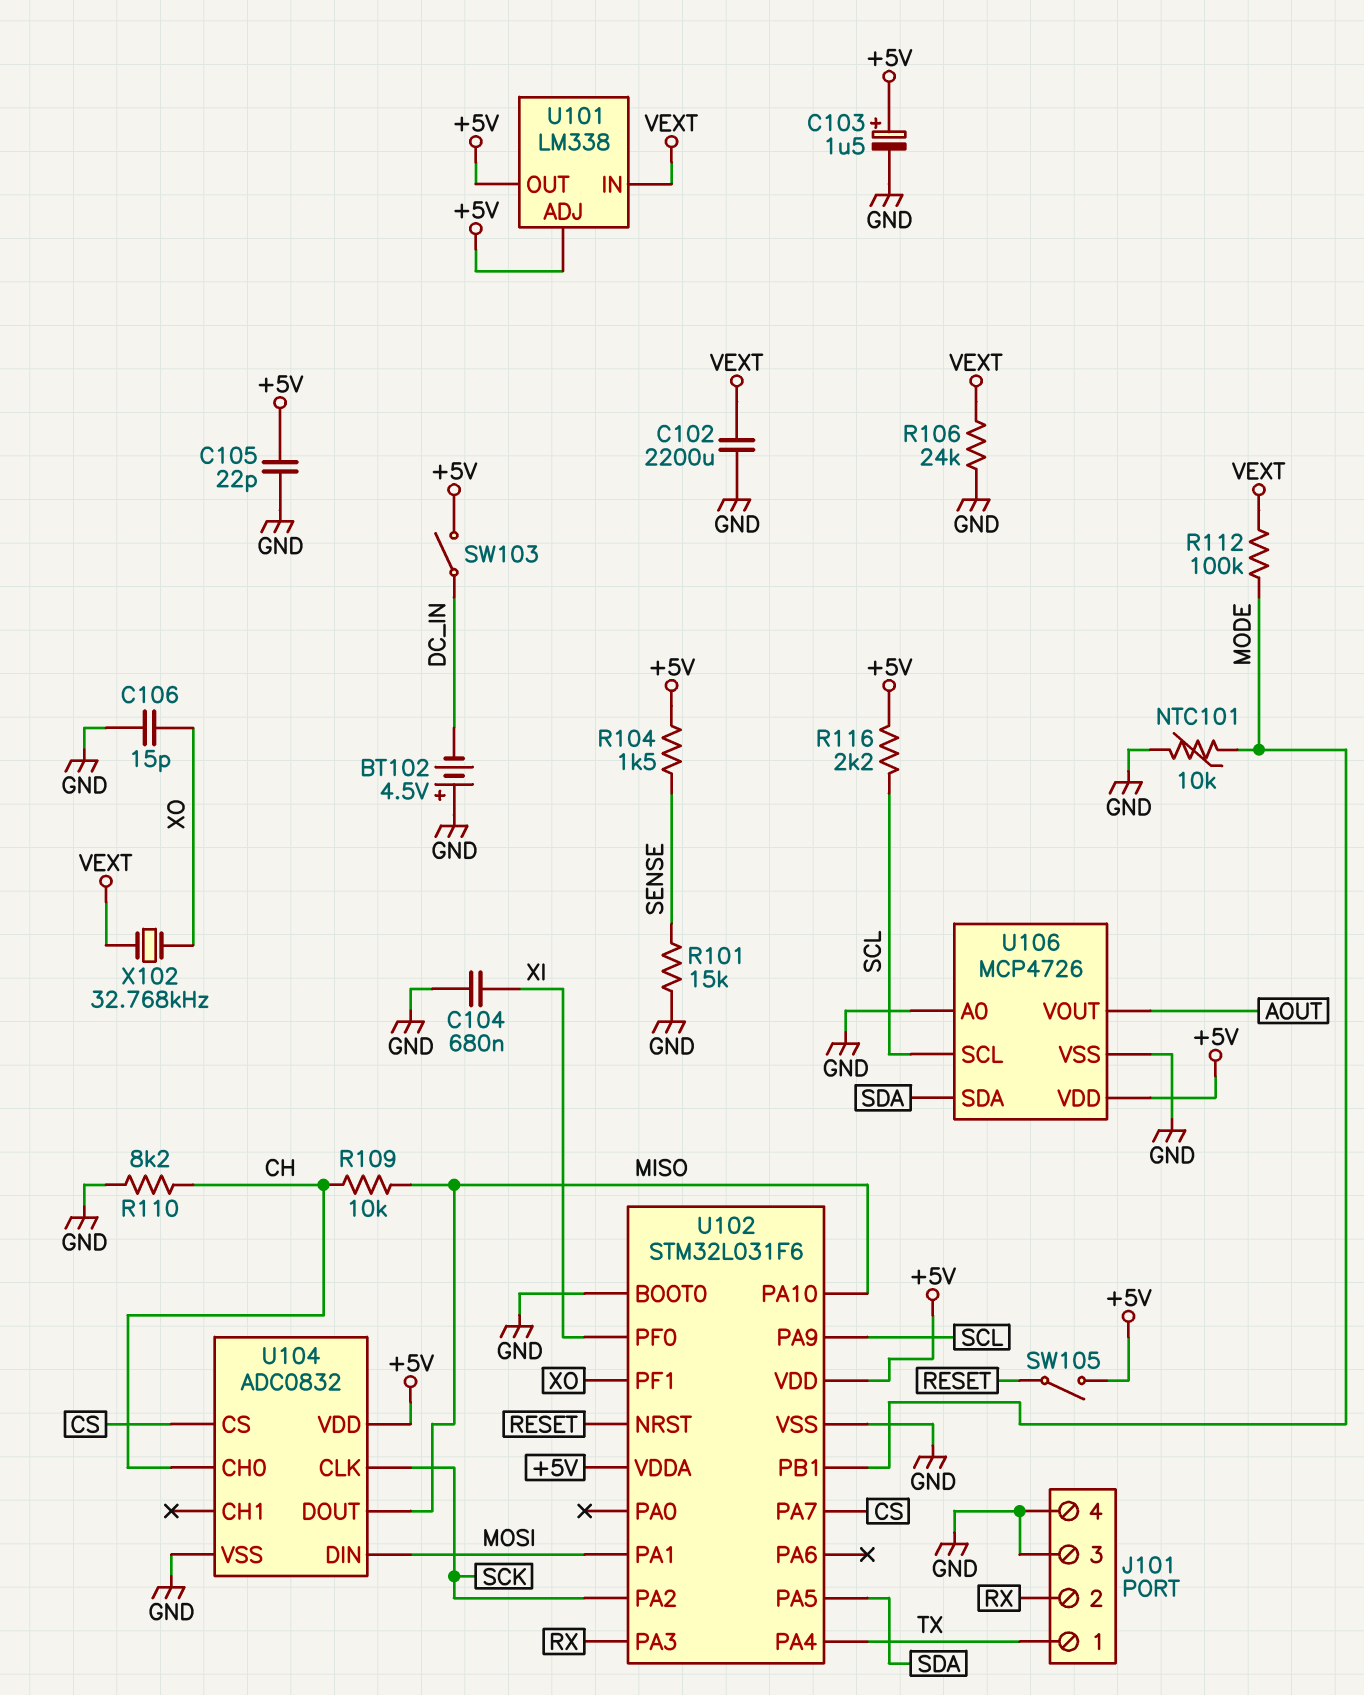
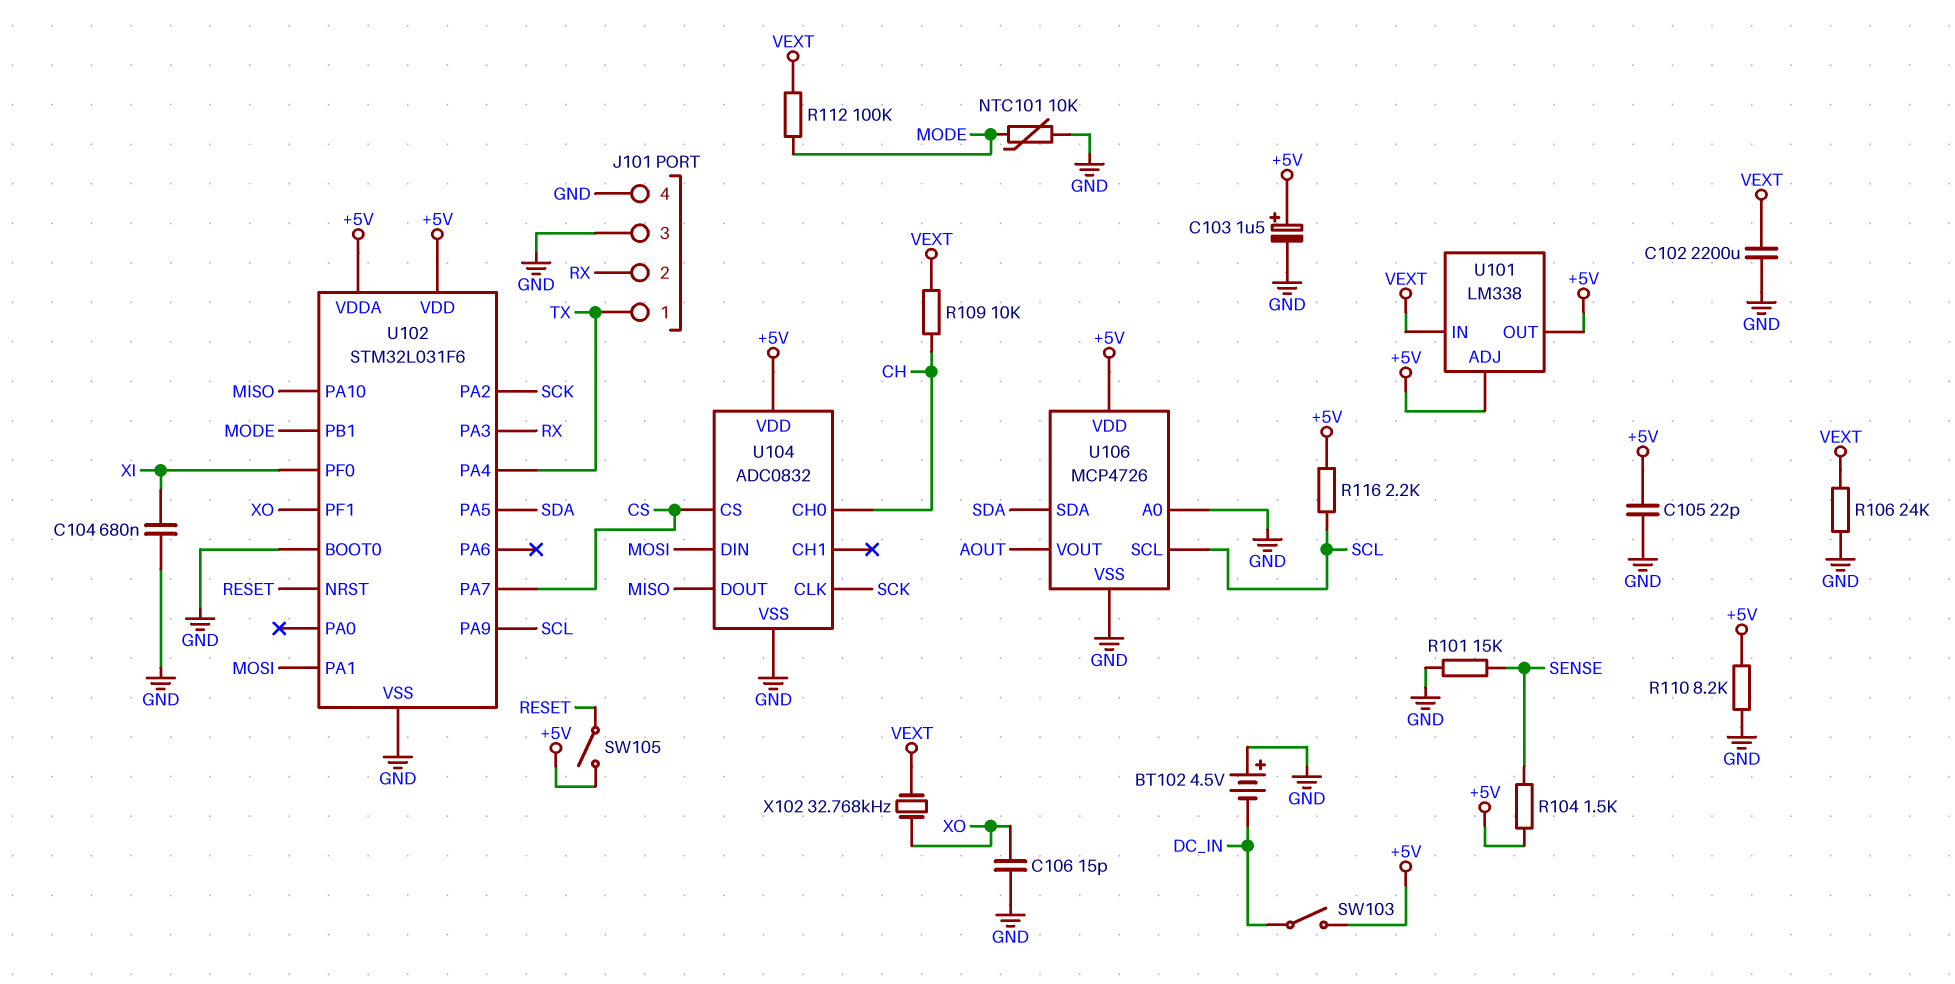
R109: 10k (CH, MISO) -> 10k (CH, VEXT)
R110: 8.2k (CH, GND) -> 8.2k (+5V, GND)

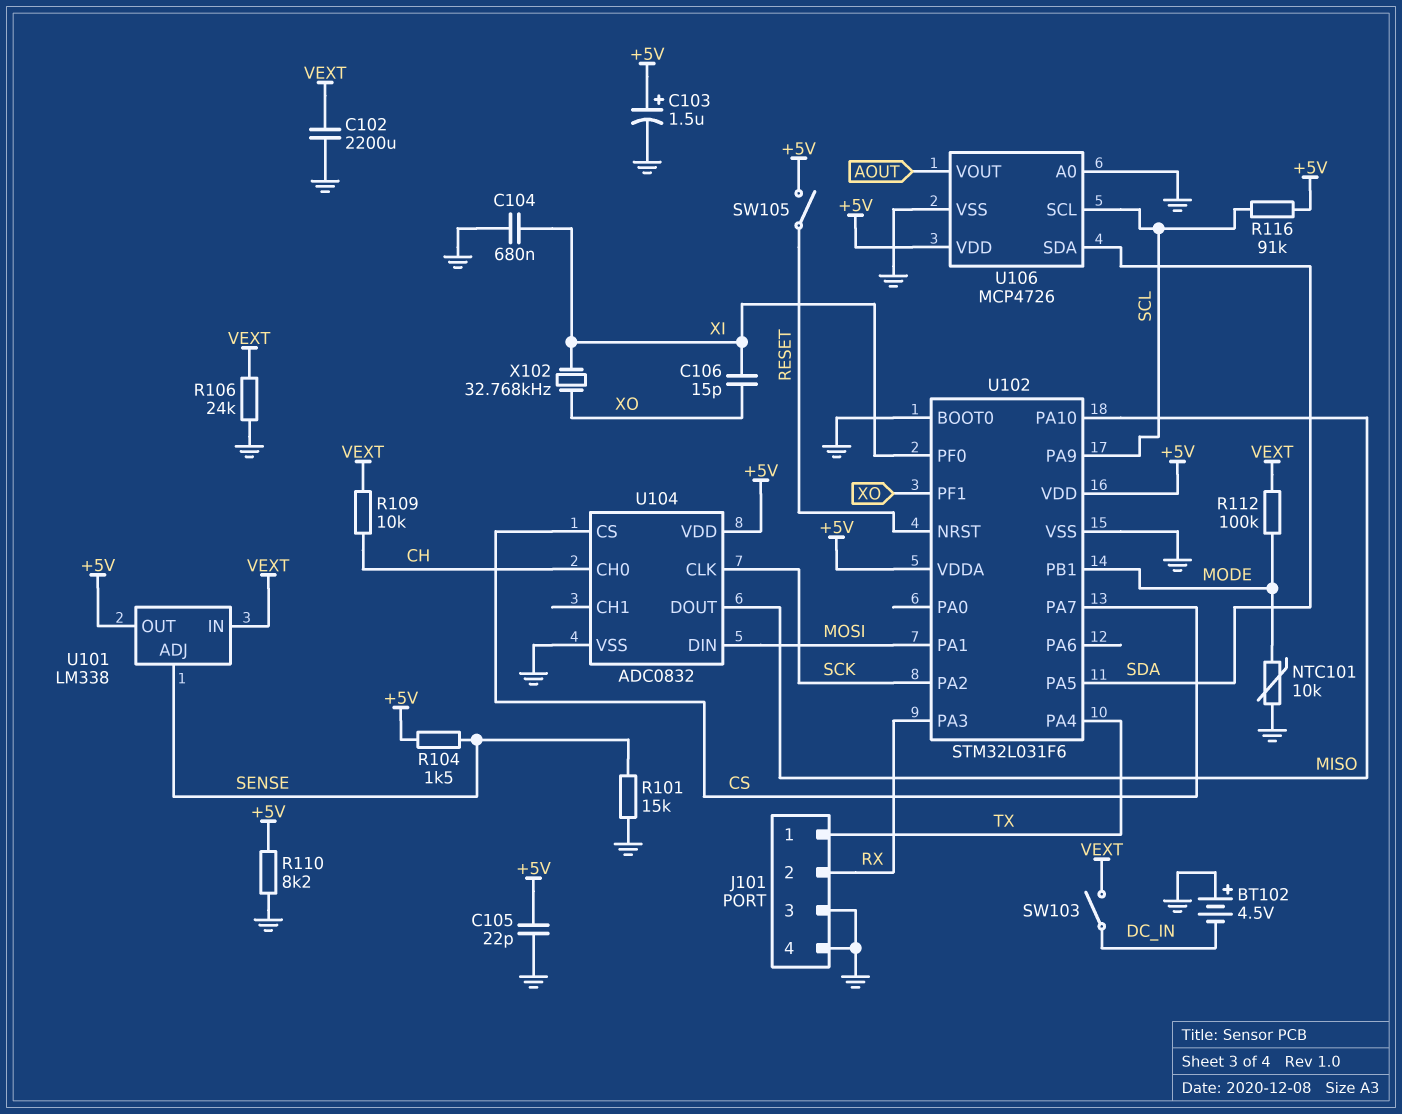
C106: 15pF (GND, XO) -> 15pF (XI, XO)
R116: 2.2k (+5V, SCL) -> 91k (+5V, SCL)
SW103: switch (+5V, DC_IN) -> switch (DC_IN, VEXT)
U101 pin ADJ: +5V -> SENSE
X102: 32.768kHz (VEXT, XO) -> 32.768kHz (XI, XO)

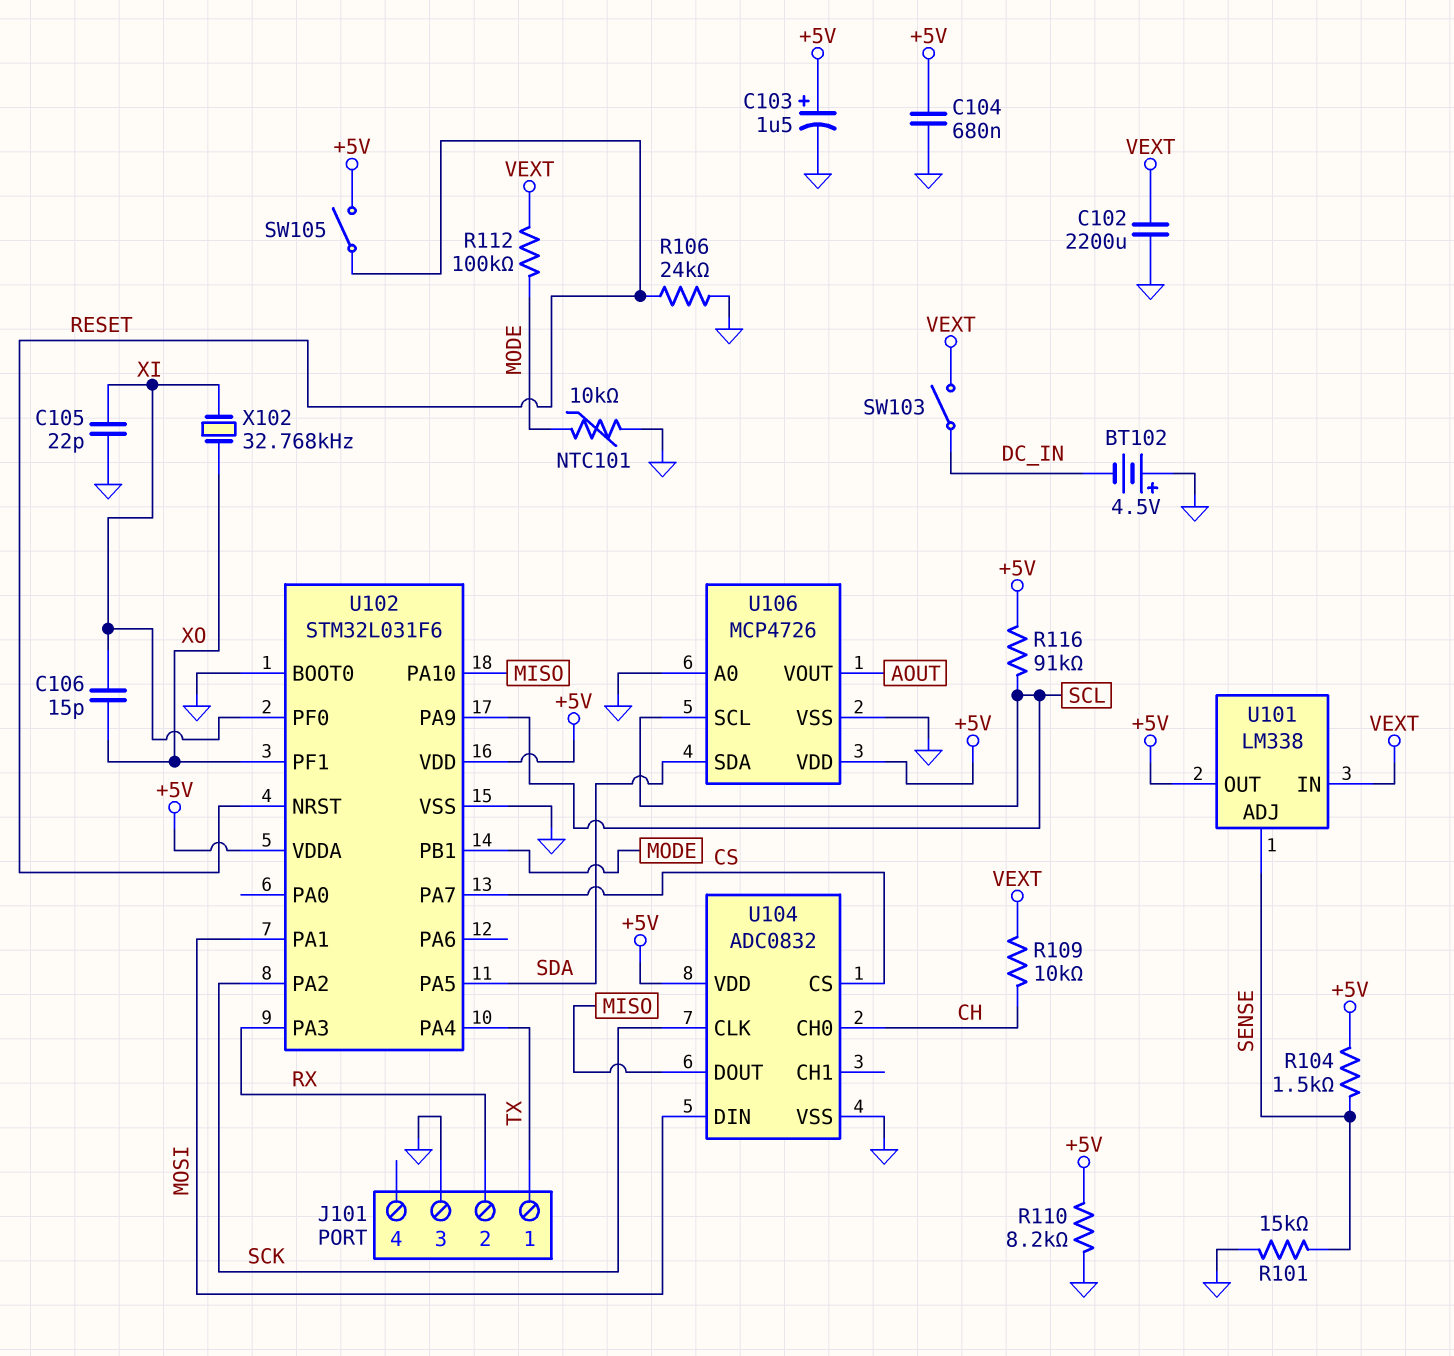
C104: 680nF (GND, XI) -> 680nF (+5V, GND)
C105: 22pF (+5V, GND) -> 22pF (GND, XI)
J101 pin 4: GND -> none
R106: 24k (GND, VEXT) -> 24k (GND, RESET)

